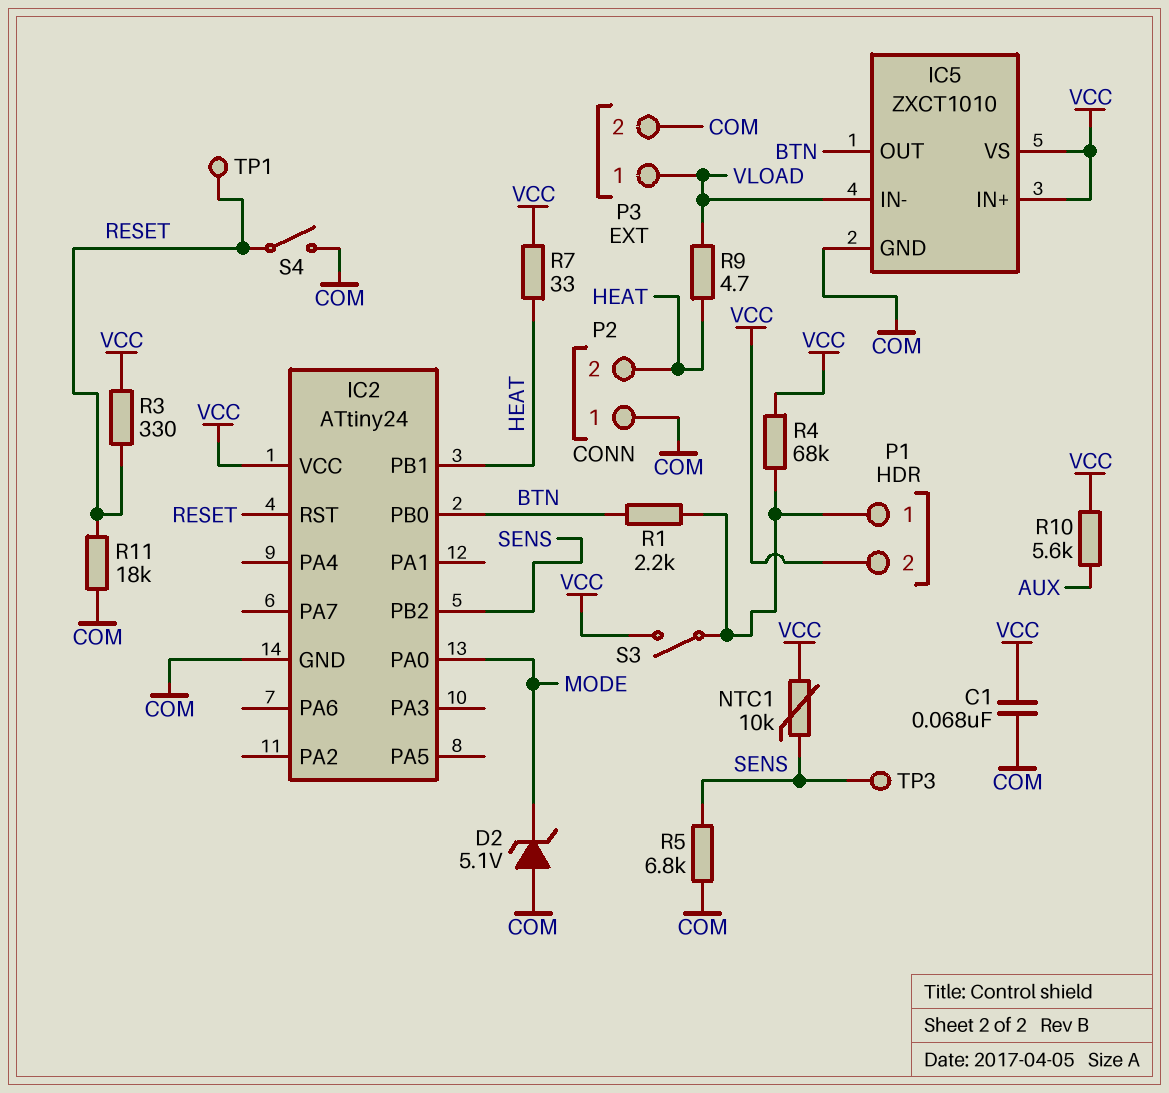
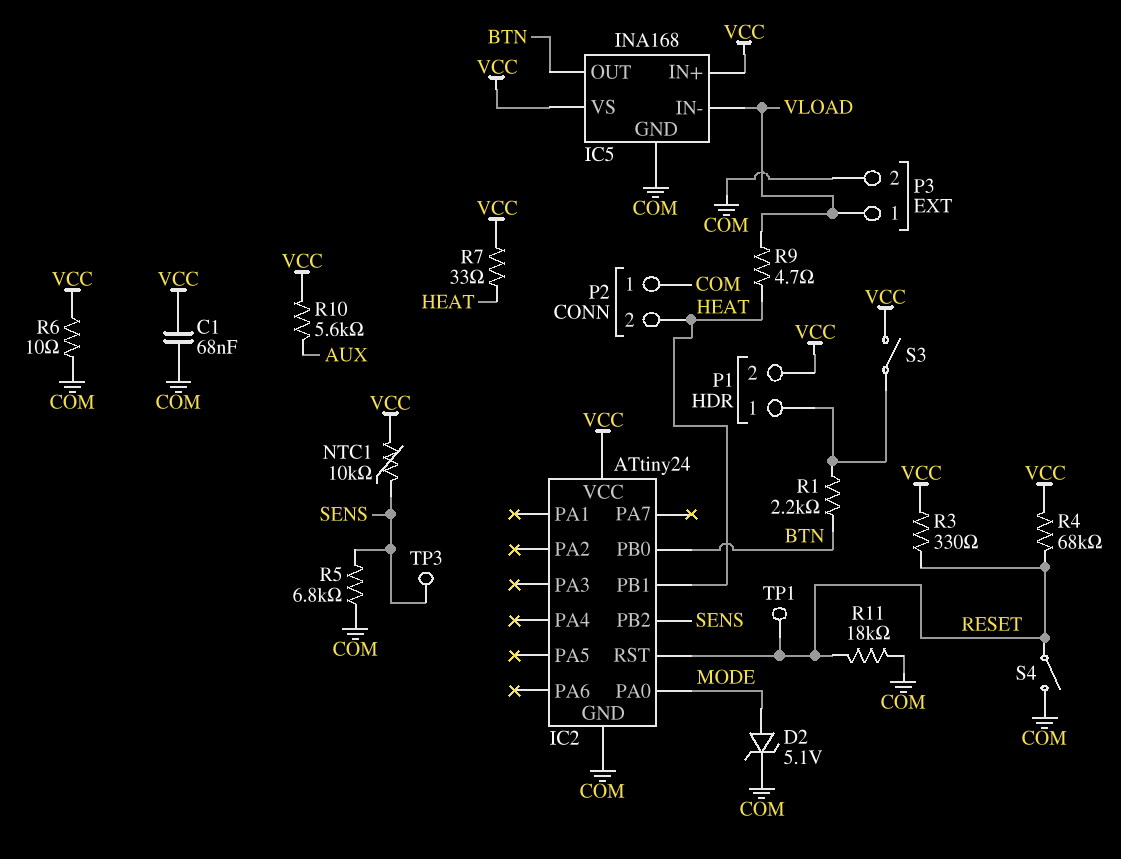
D2: zener 5.1V (A COM, K MODE) -> zener 5.1V (A MODE, K COM)
IC5: ZXCT1010 -> INA168
R4: 68k (P1/1, VCC) -> 68k (RESET, VCC)
R6: none -> 10 (COM, VCC)

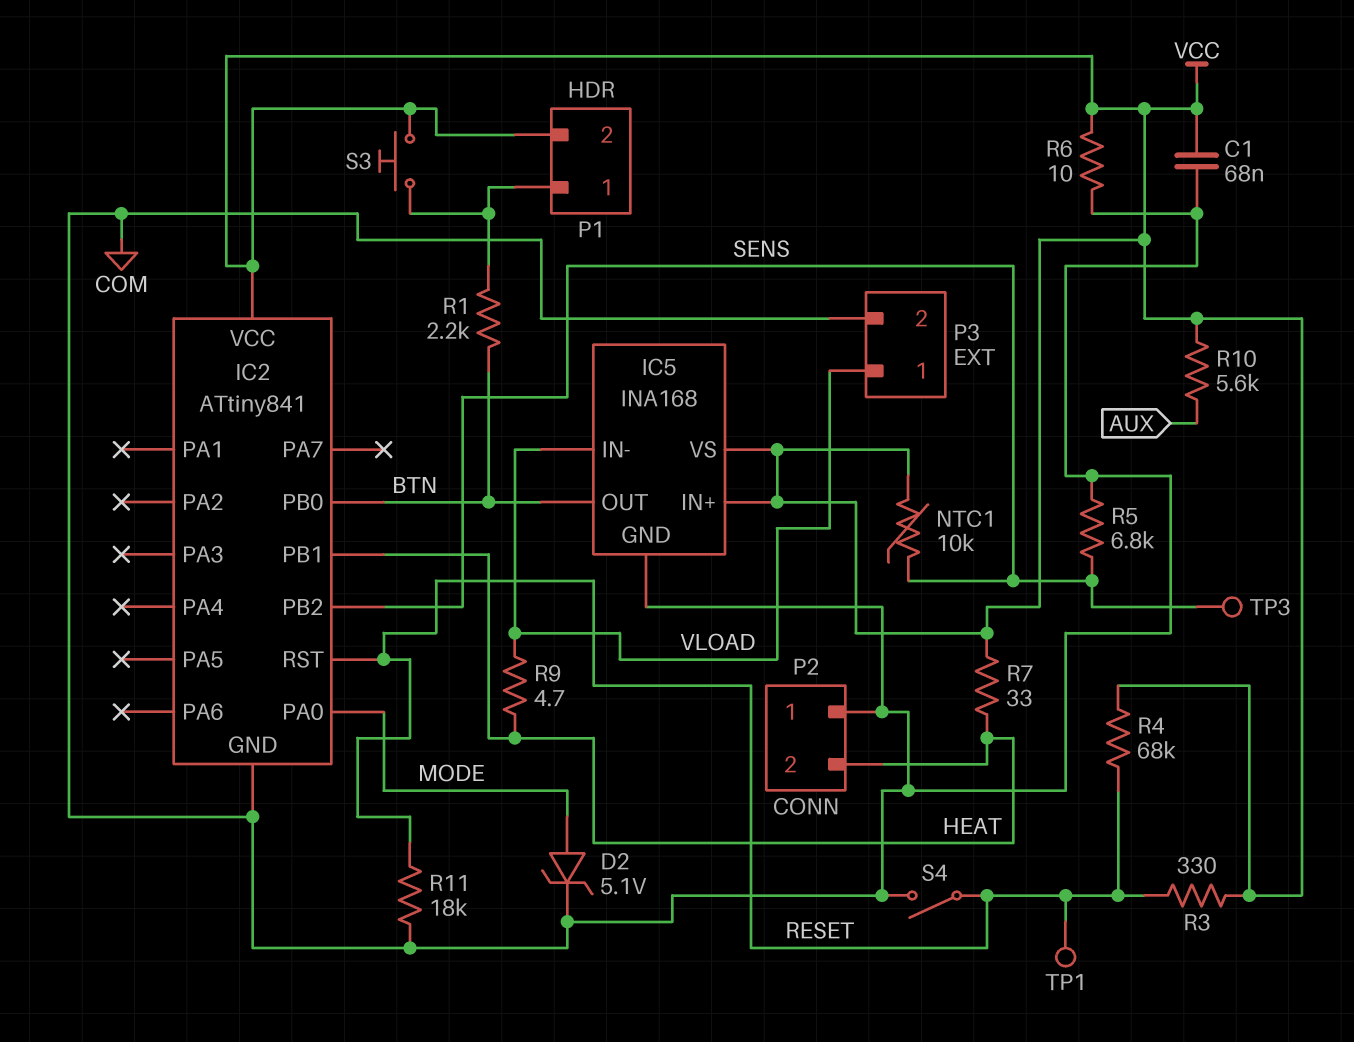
IC2: ATtiny24 -> ATtiny841
S3: switch (P1/1, VCC) -> button (P1/1, VCC)

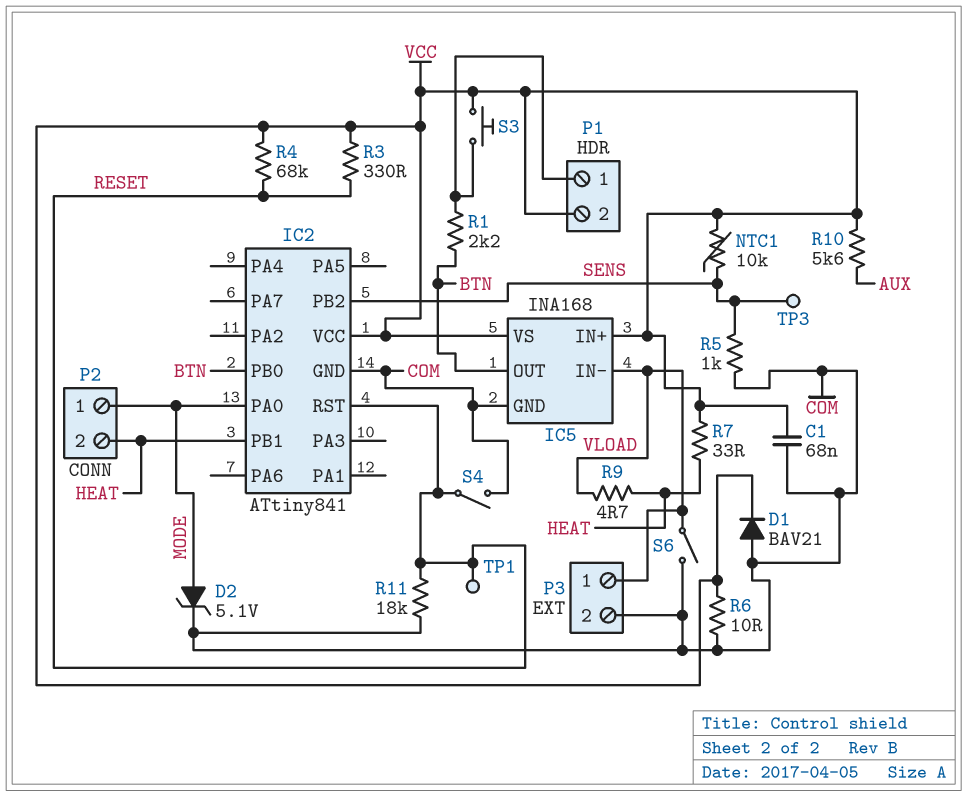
D1: none -> diode BAV21 (A COM, K VCC)
P2 pin 1: COM -> MODE
R5: 6.8k (COM, SENS) -> 1k (COM, SENS)
S6: none -> switch (COM, VLOAD)

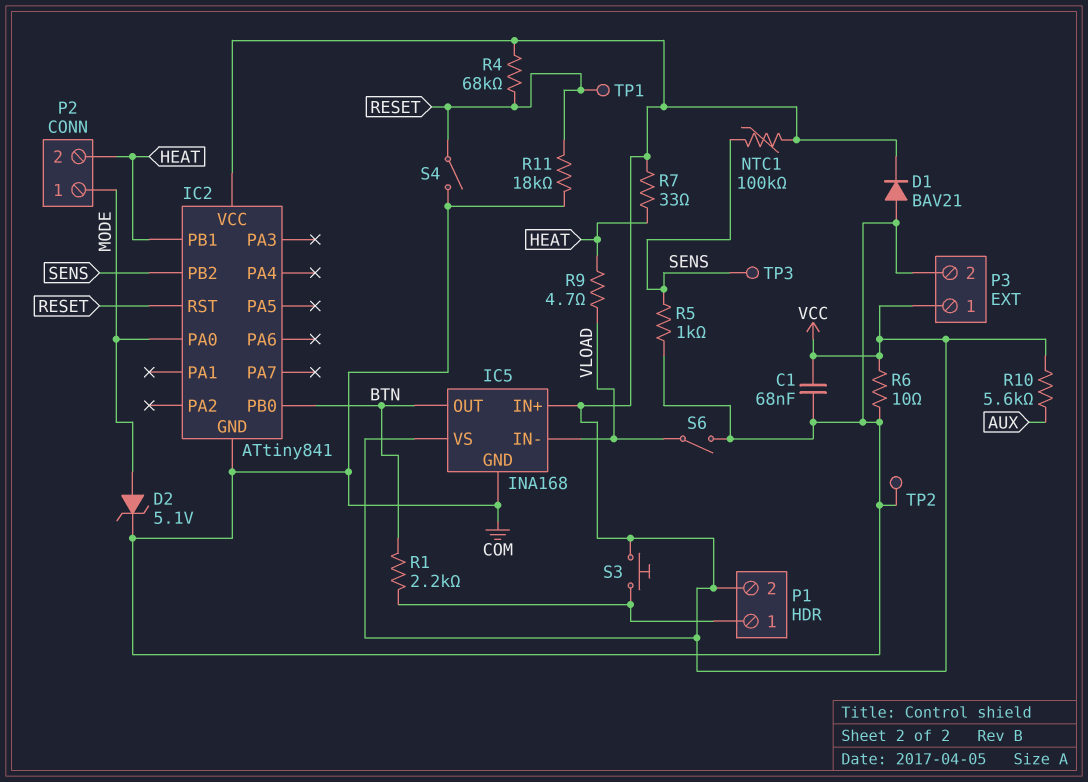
NTC1: 10k (SENS, VCC) -> 100k (SENS, VCC)
P3 pin 1: VLOAD -> VCC
R3: 330 (RESET, VCC) -> none
TP2: none -> test point (COM)

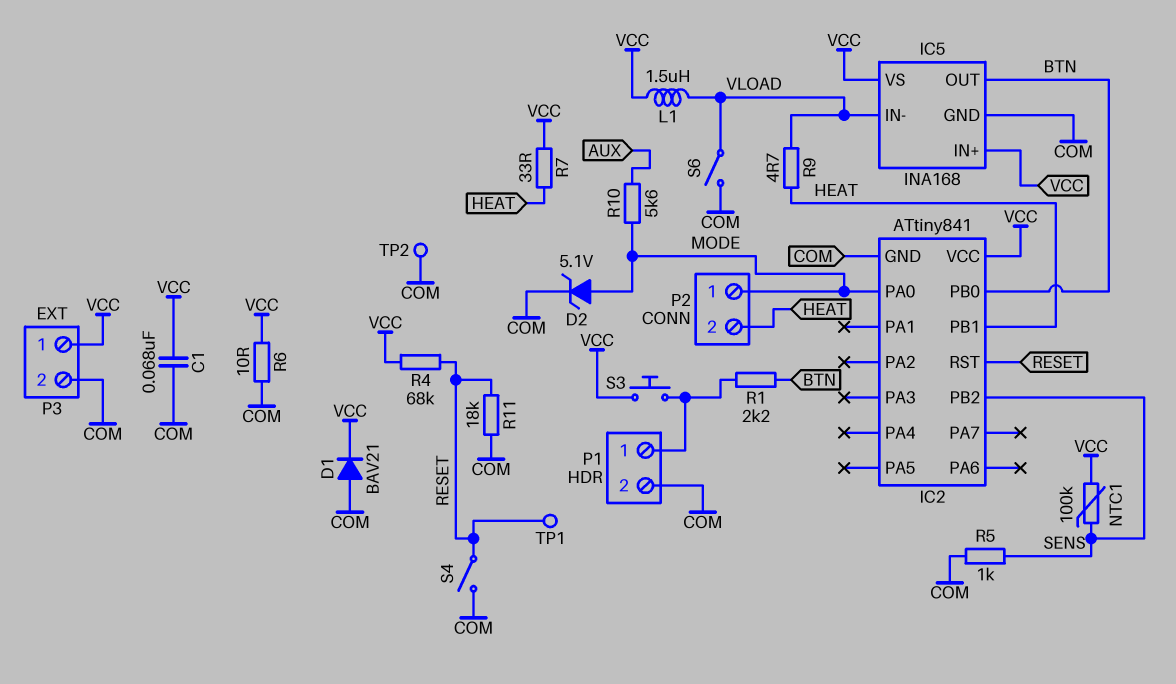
L1: none -> 1.5uH (VCC, VLOAD)
P1 pin 2: VCC -> COM
R10: 5.6k (AUX, VCC) -> 5.6k (AUX, MODE)
TP3: test point (SENS) -> none

